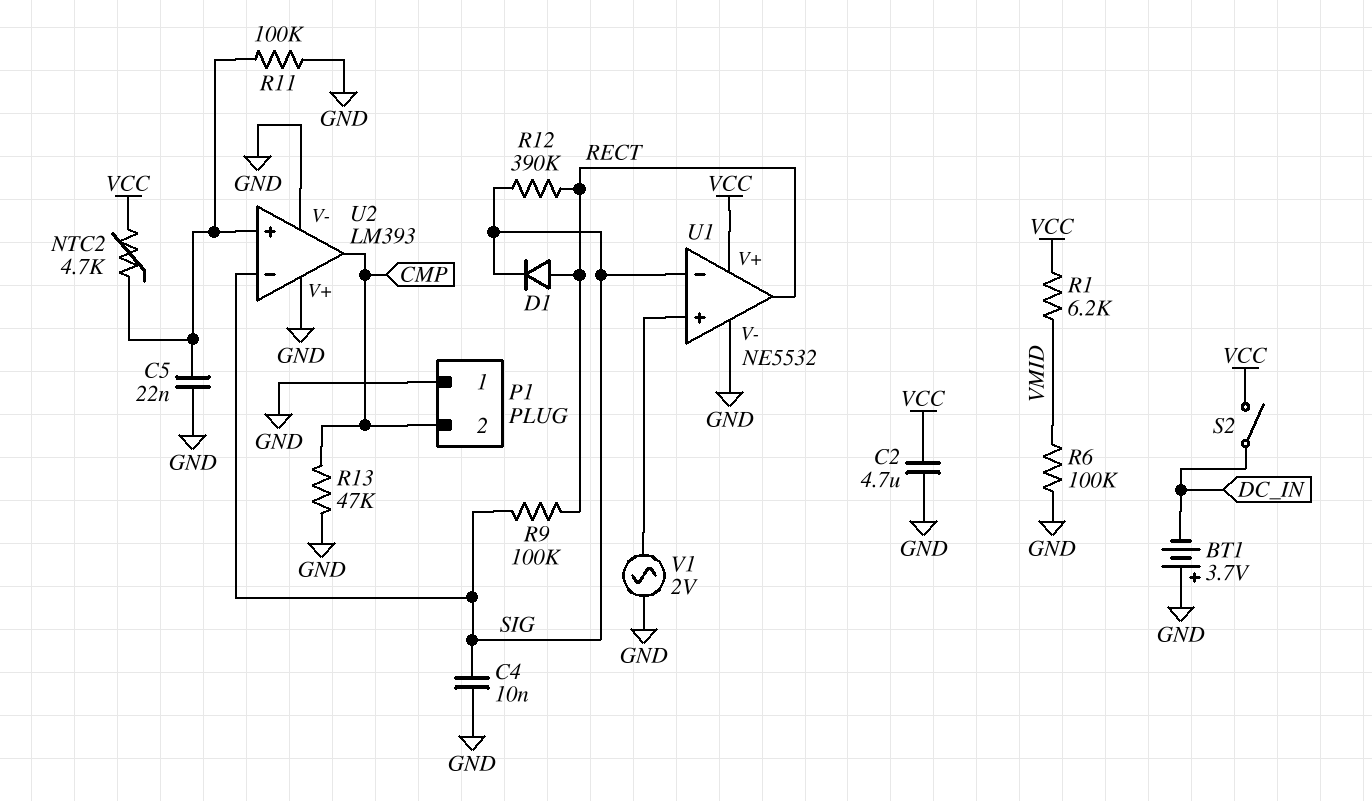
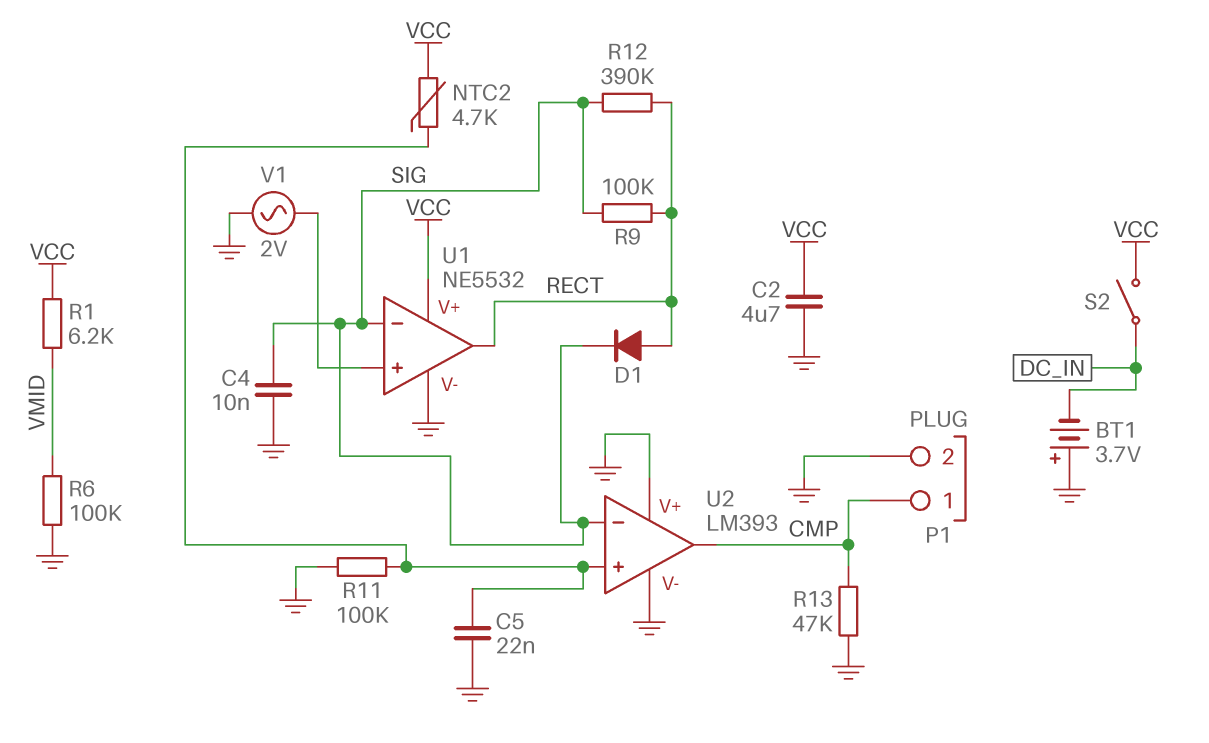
P1 pin 1: GND -> CMP
P1 pin 2: CMP -> GND

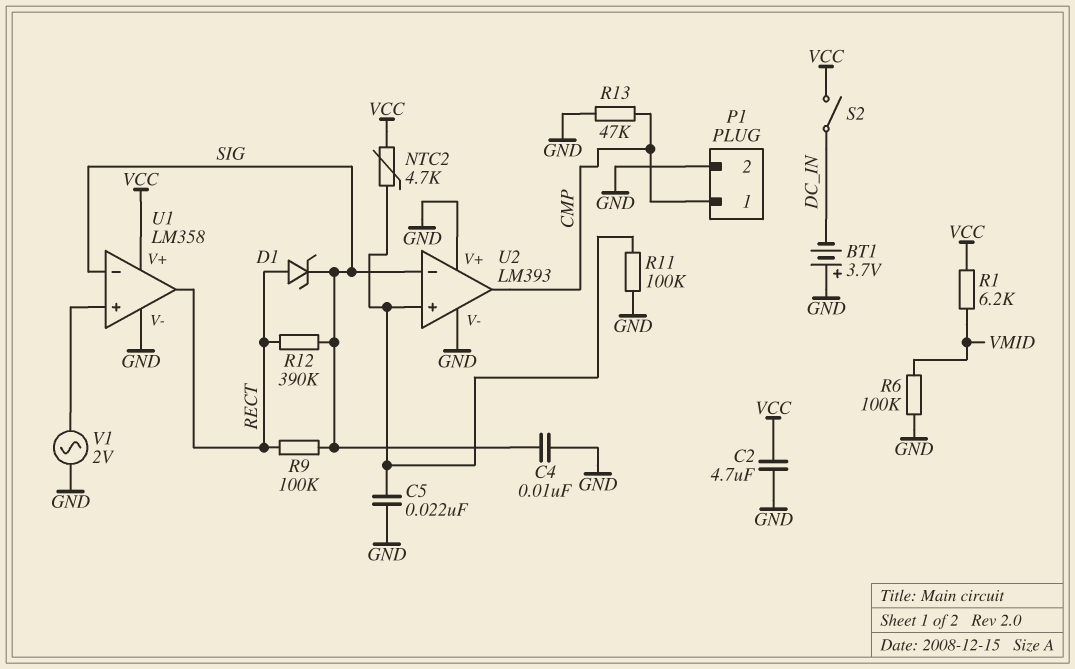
D1: diode (A RECT, K SIG) -> zener (A RECT, K SIG)
U1: NE5532 -> LM358

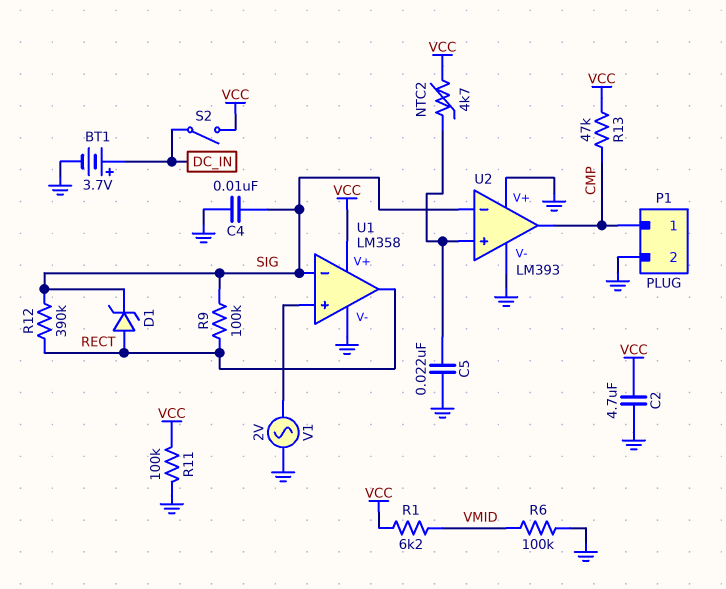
BT1: 3.7V (plus GND, minus DC_IN) -> 3.7V (plus DC_IN, minus GND)
R11: 100k (GND, U2/in+) -> 100k (GND, VCC)
R13: 47k (CMP, GND) -> 47k (CMP, VCC)

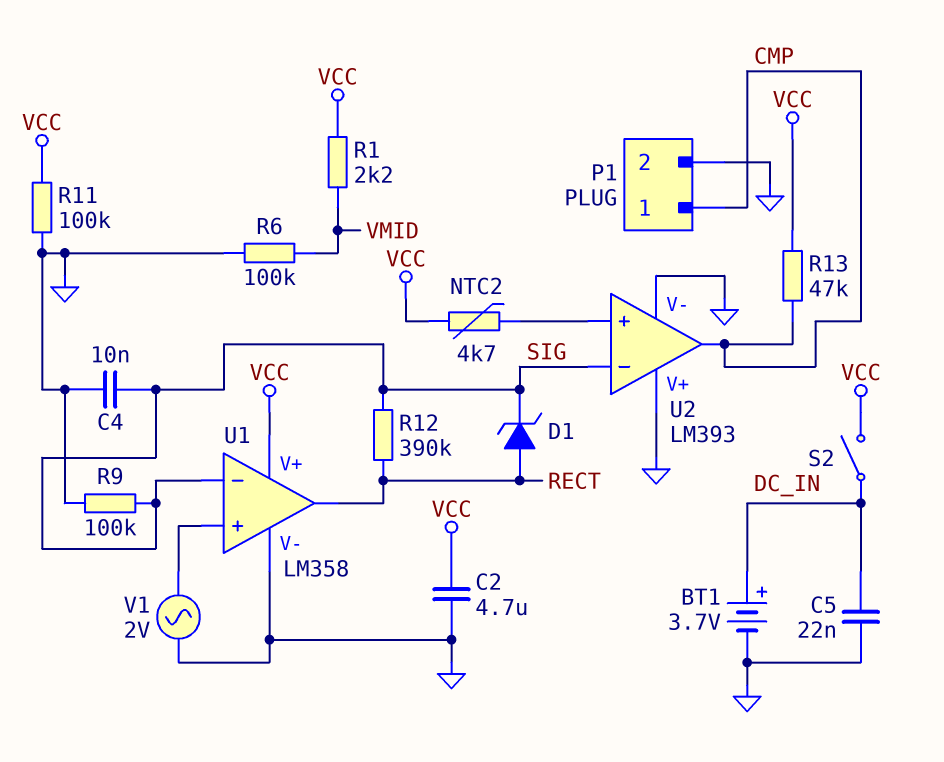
C5: 22nF (GND, U2/in+) -> 22nF (DC_IN, GND)
R1: 6.2k (VCC, VMID) -> 2.2k (VCC, VMID)
R9: 100k (RECT, SIG) -> 100k (GND, SIG)

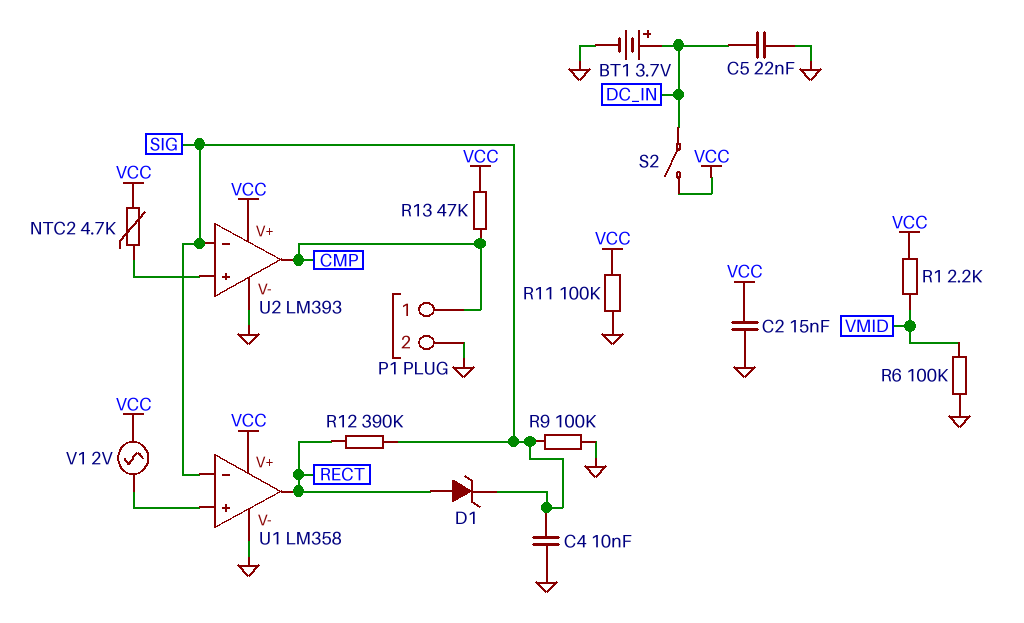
C2: 4.7uF (GND, VCC) -> 15nF (GND, VCC)
U2 pin V+: GND -> VCC
V1: AC 2V (GND, U1/in+) -> AC 2V (U1/in+, VCC)

